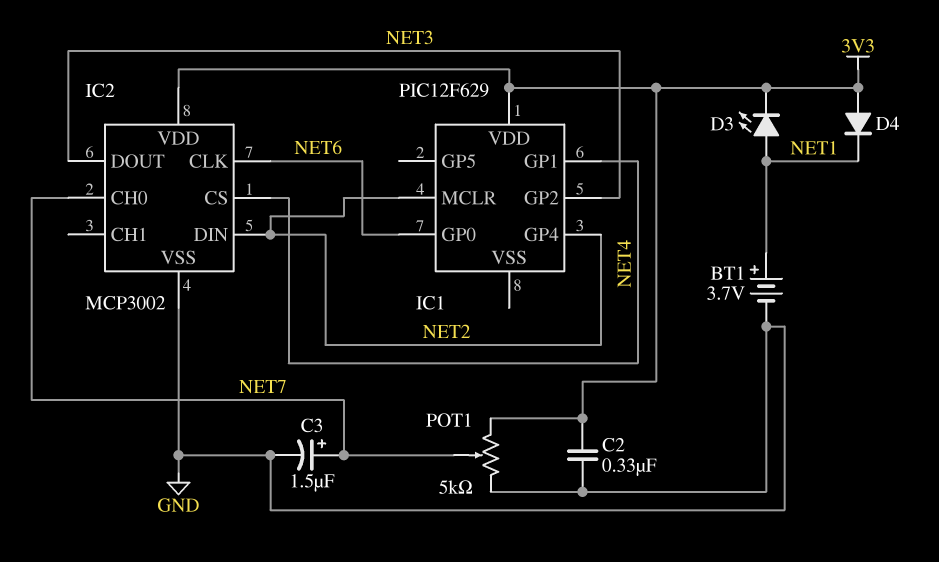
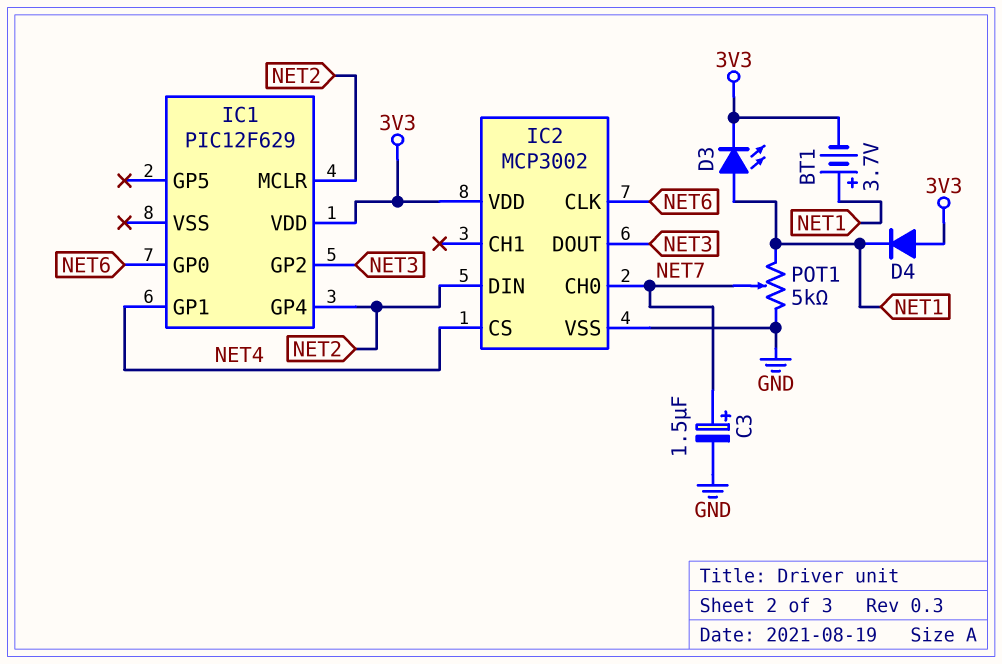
BT1: 3.7V (plus NET1, minus GND) -> 3.7V (plus NET1, minus 3V3)
C2: 330nF (3V3, GND) -> none
POT1: 5k (3V3, GND, wiper NET7) -> 5k (GND, NET1, wiper NET7)

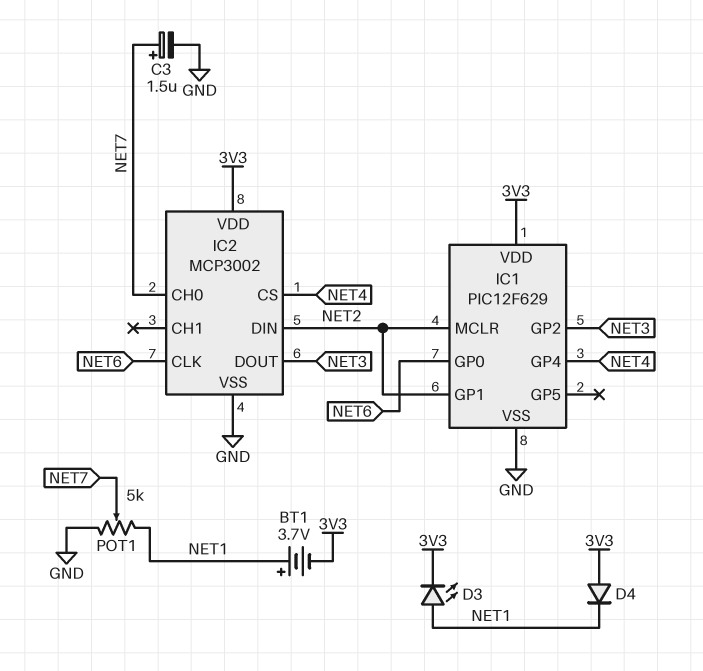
IC1 pin GP1: NET4 -> NET2
IC1 pin GP4: NET2 -> NET4
IC1 pin VSS: none -> GND

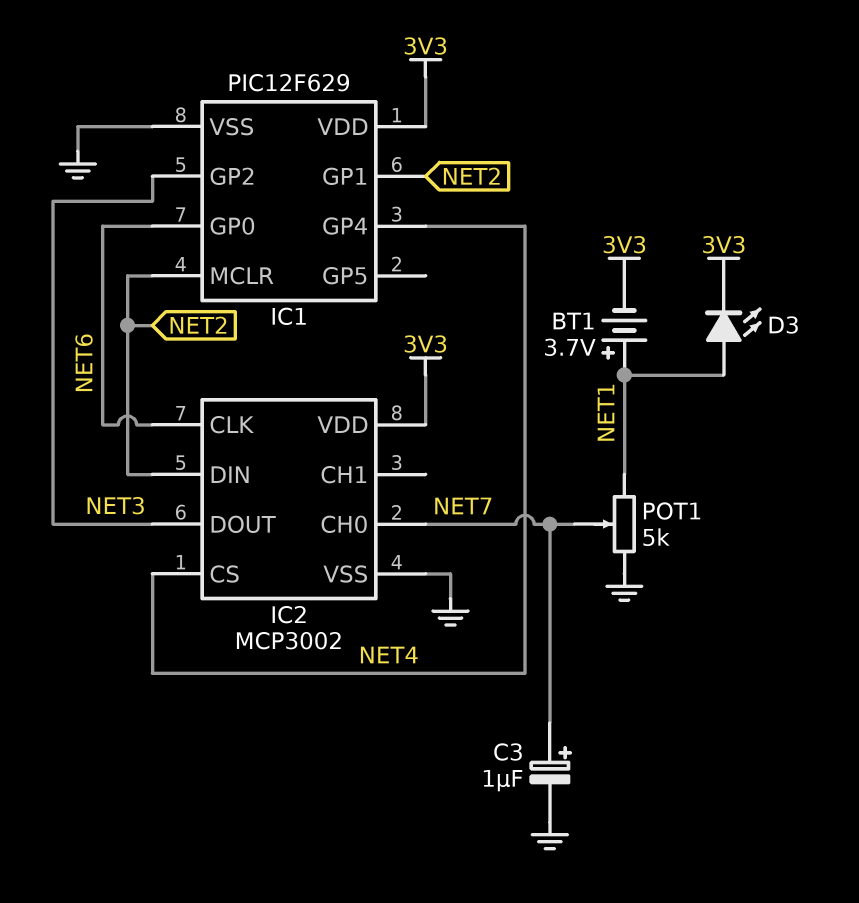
C3: 1.5uF (plus NET7, minus GND) -> 1uF (plus NET7, minus GND)
D4: diode (A 3V3, K NET1) -> none

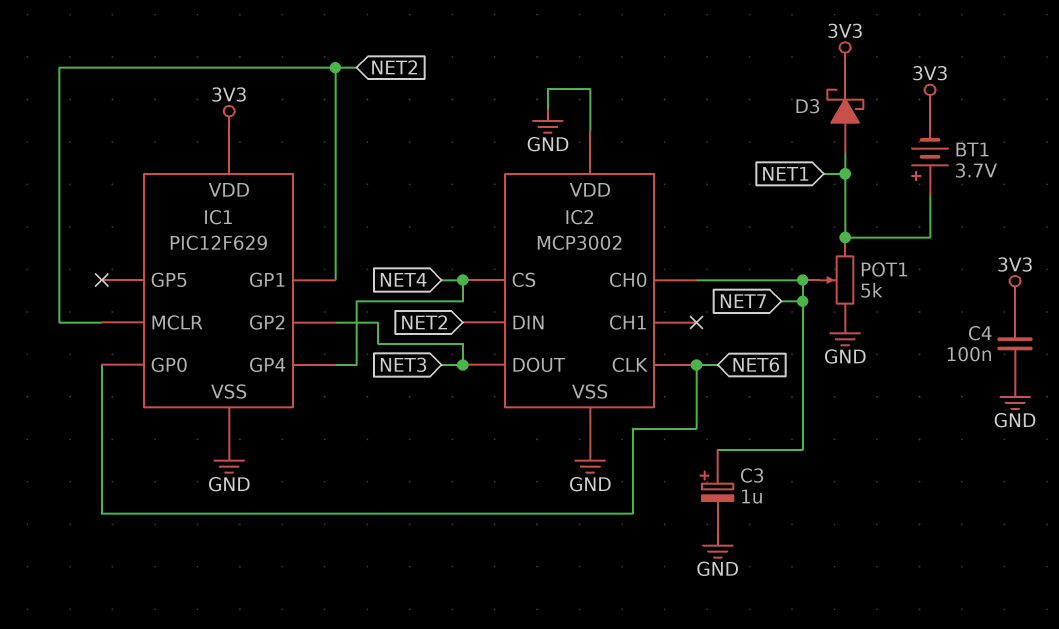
C4: none -> 100nF (3V3, GND)
D3: LED (A NET1, K 3V3) -> schottky (A NET1, K 3V3)
IC2 pin VDD: 3V3 -> GND

